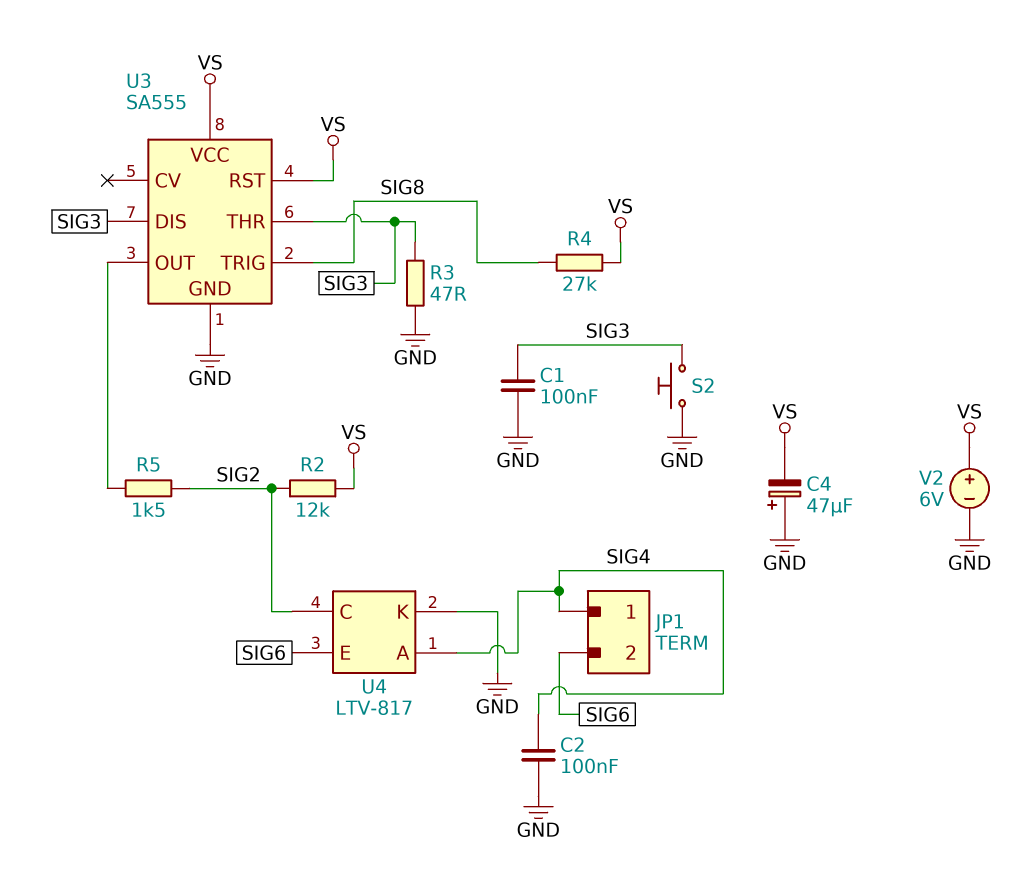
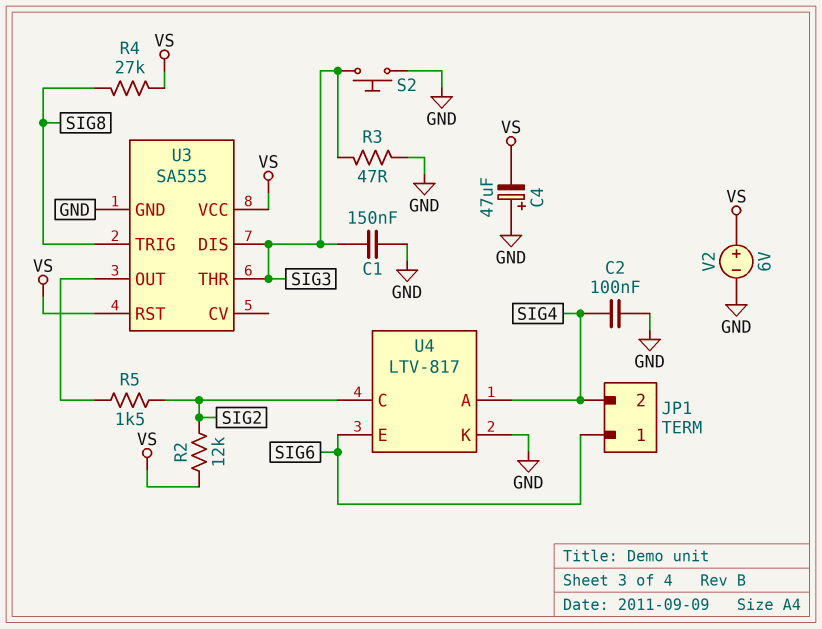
C1: 100nF (GND, SIG3) -> 150nF (GND, SIG3)
JP1 pin 1: SIG4 -> SIG6
JP1 pin 2: SIG6 -> SIG4

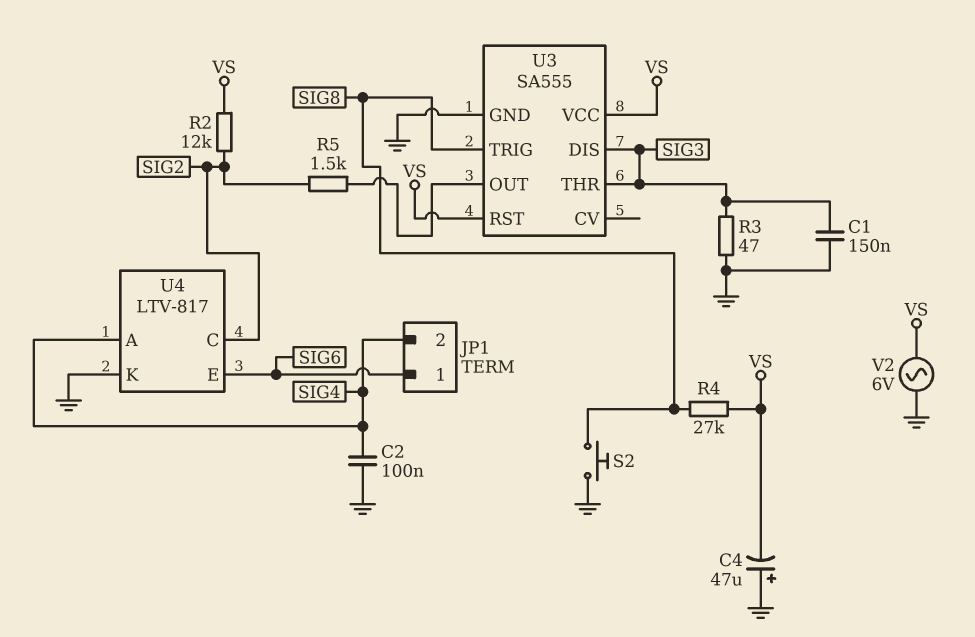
S2: button (GND, SIG3) -> button (GND, SIG8)
V2: 6V (plus VS, minus GND) -> AC 6V (GND, VS)

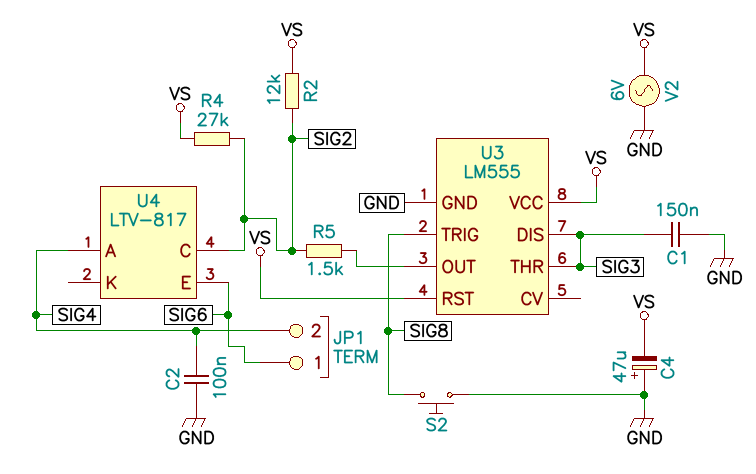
R3: 47 (GND, SIG3) -> none
R4: 27k (SIG8, VS) -> 27k (SIG2, VS)
U3: SA555 -> LM555
U4 pin K: GND -> none

